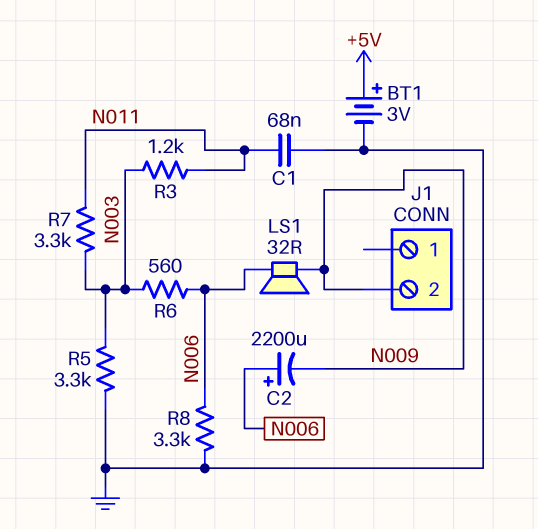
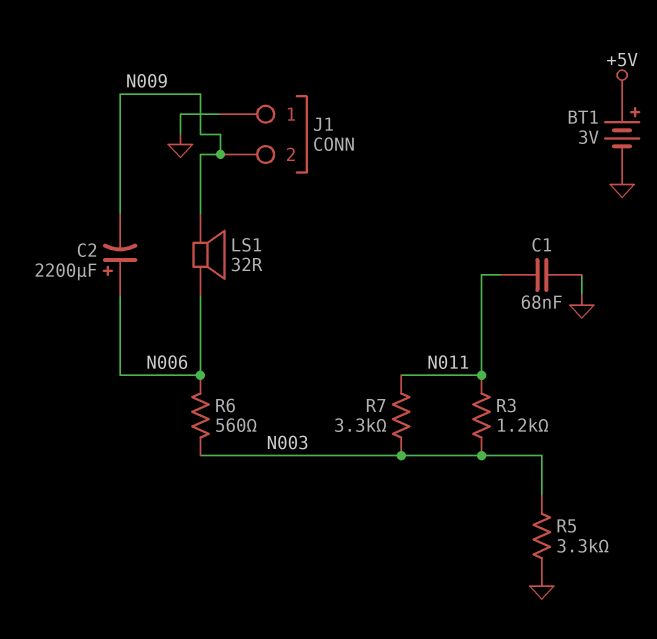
J1 pin 1: none -> GND
R8: 3.3k (GND, N006) -> none

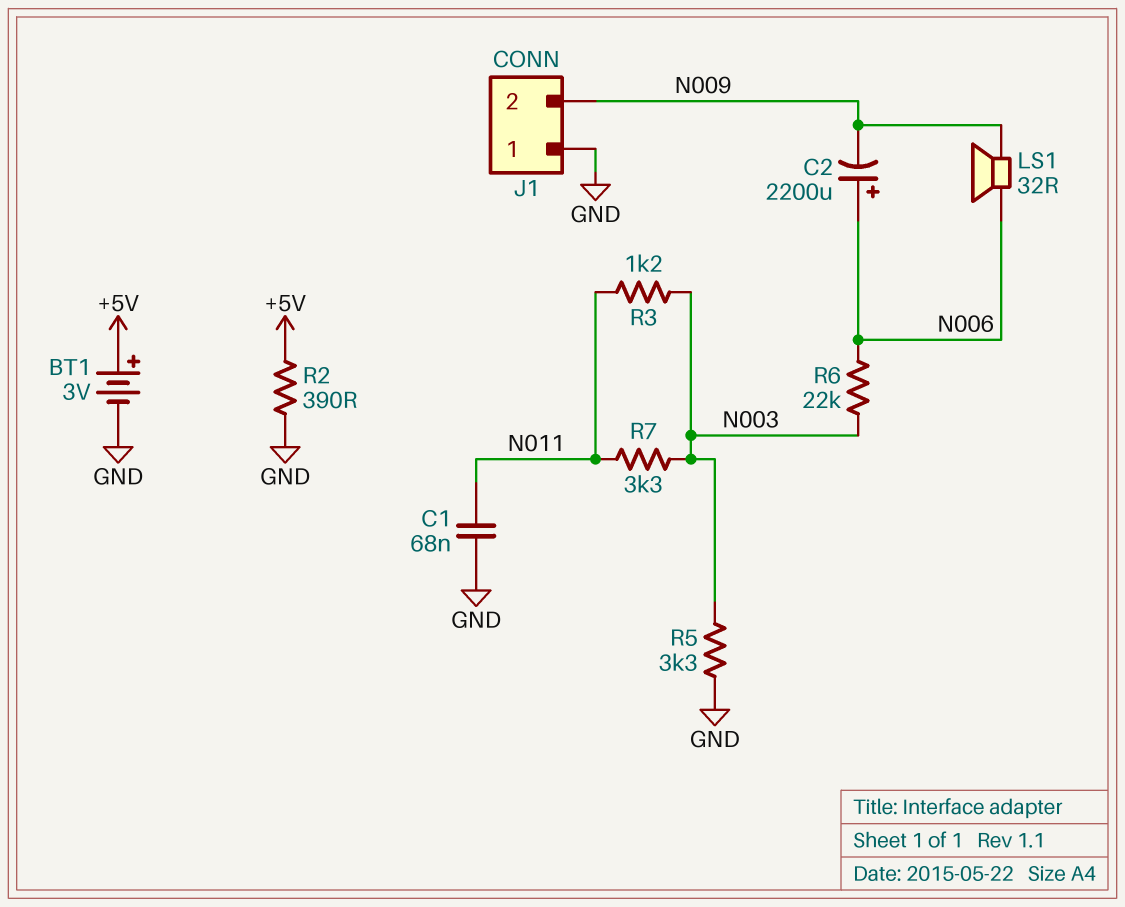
R2: none -> 390 (+5V, GND)
R6: 560 (N003, N006) -> 22k (N003, N006)

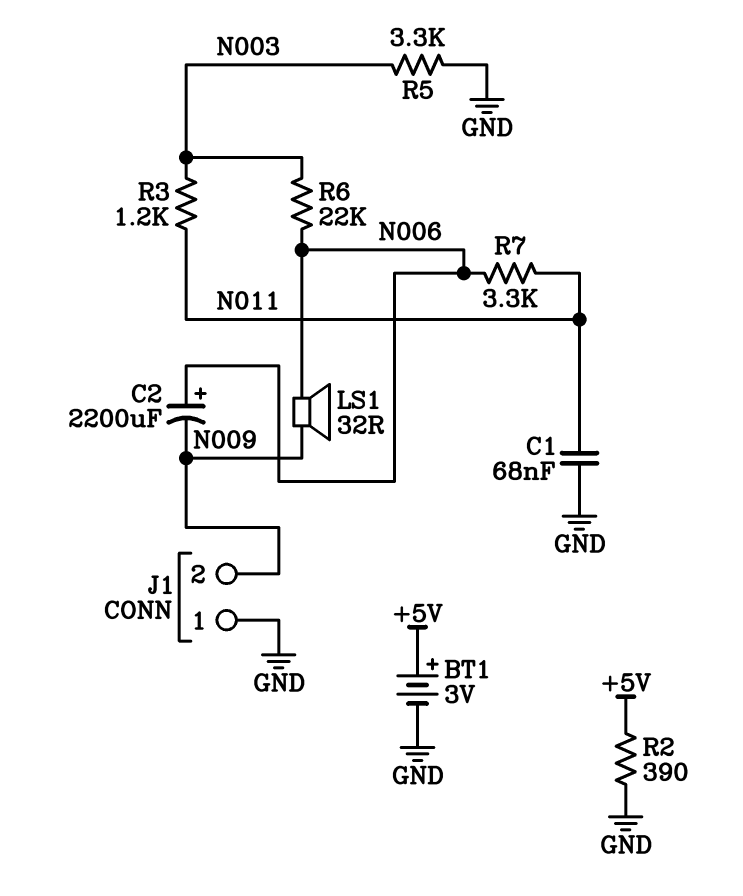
R7: 3.3k (N003, N011) -> 3.3k (N006, N011)

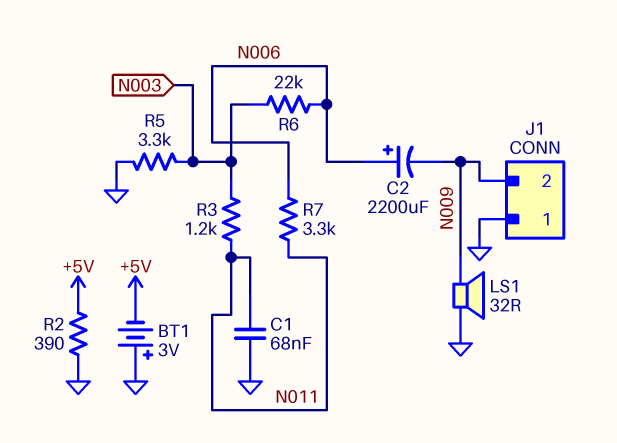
BT1: 3V (plus +5V, minus GND) -> 3V (plus GND, minus +5V)
LS1: speaker 32R (N006, N009) -> speaker 32R (GND, N009)

